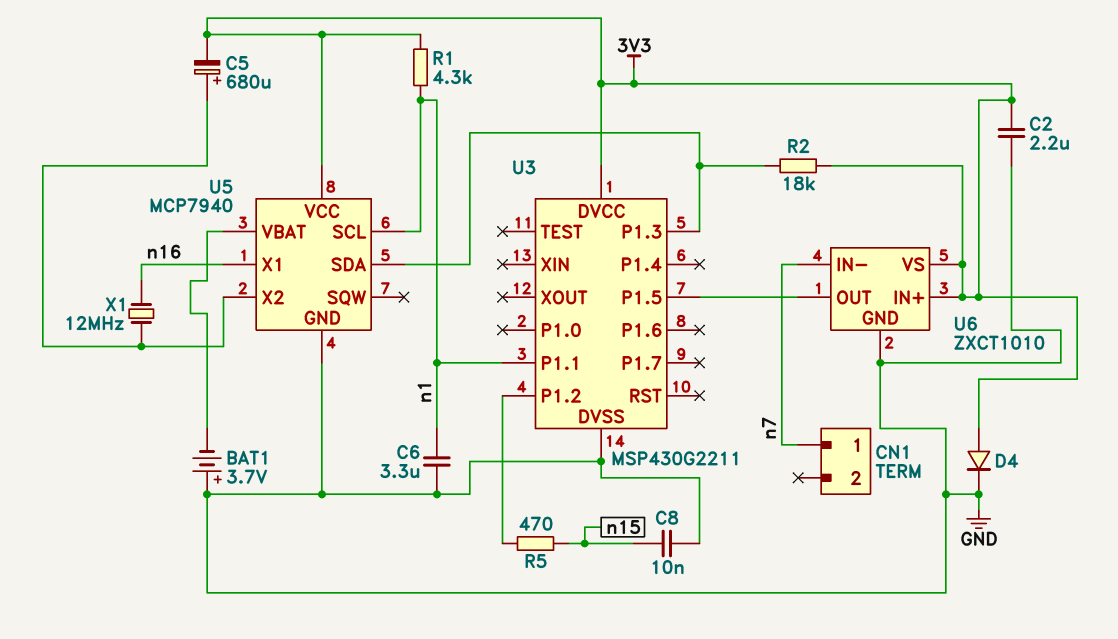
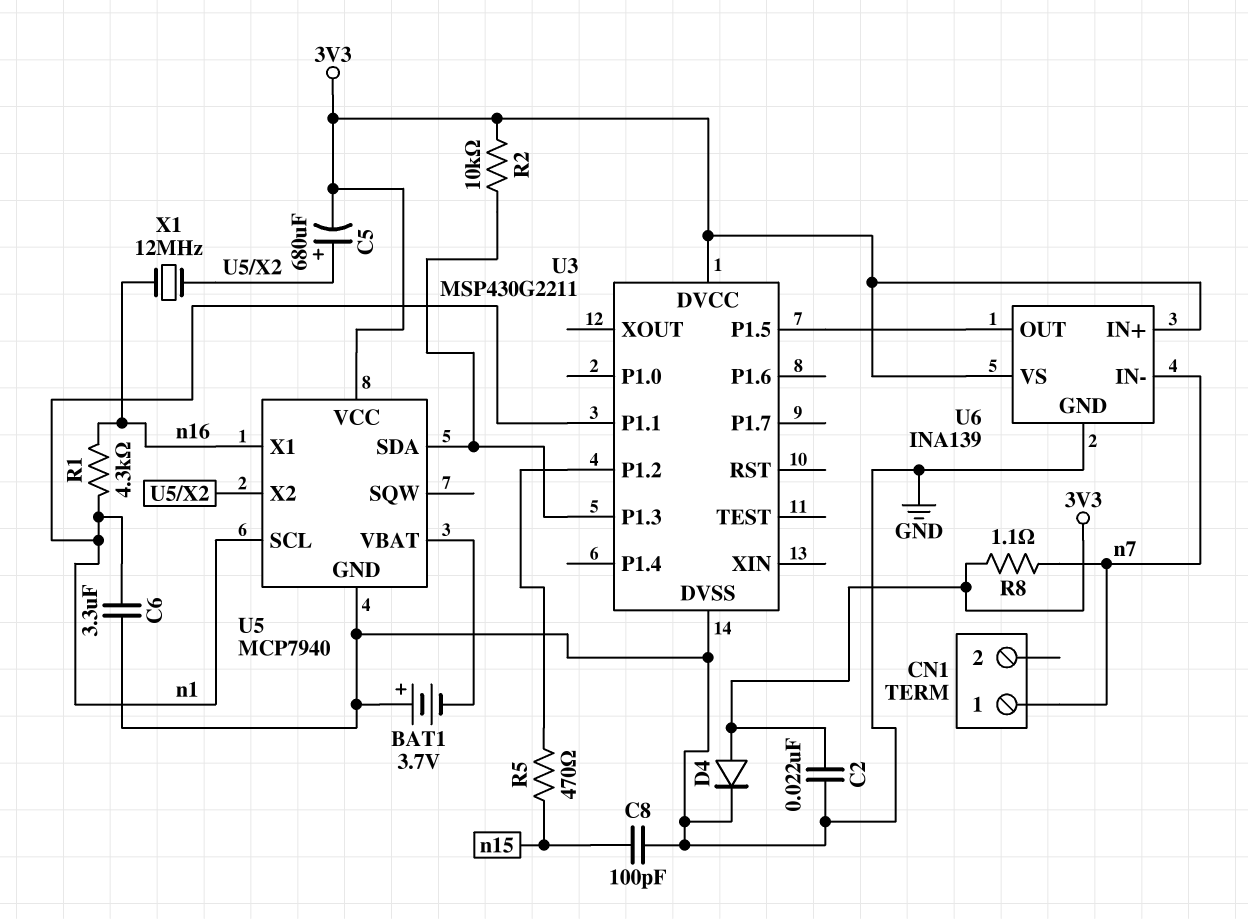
C2: 2.2uF (3V3, GND) -> 22nF (3V3, GND)
C8: 10nF (GND, n15) -> 100pF (GND, n15)
R1: 4.3k (3V3, n1) -> 4.3k (n1, n16)
R2: 18k (3V3, U3/P1.3) -> 10k (3V3, U3/P1.3)
R8: none -> 1.1 (3V3, n7)
U6: ZXCT1010 -> INA139

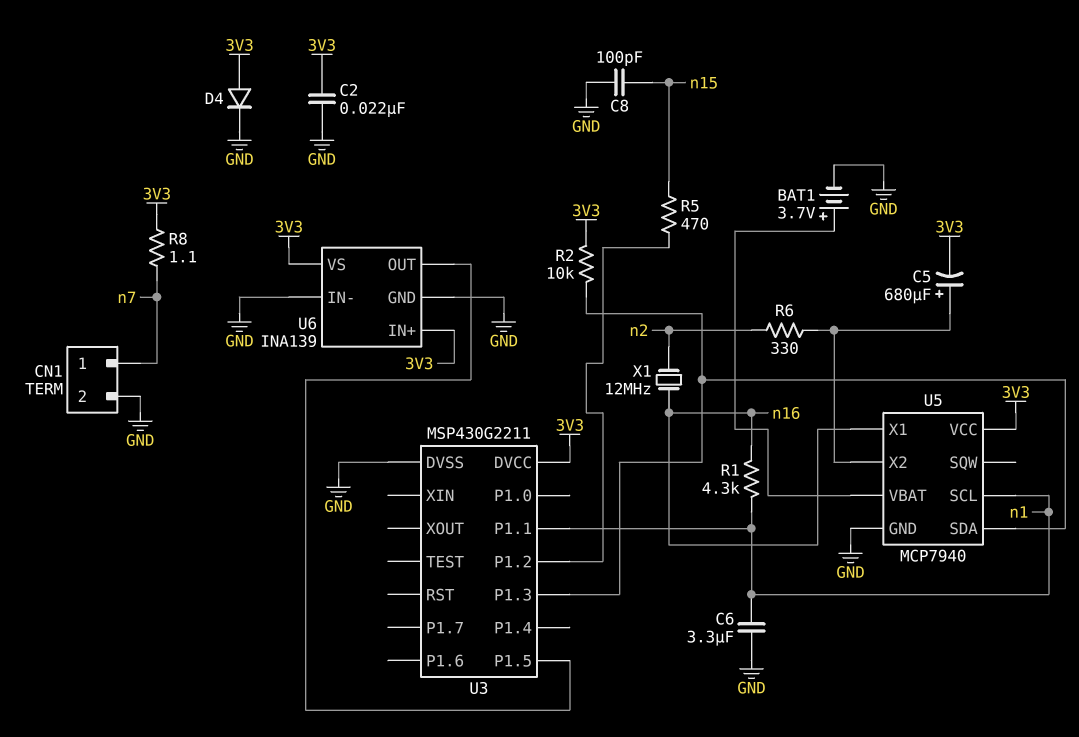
BAT1: 3.7V (plus GND, minus U5/VBAT) -> 3.7V (plus U5/VBAT, minus GND)
CN1 pin 2: none -> GND
R6: none -> 330 (U5/X2, n2)
U6 pin IN-: n7 -> GND
X1: 12MHz (U5/X2, n16) -> 12MHz (n2, n16)

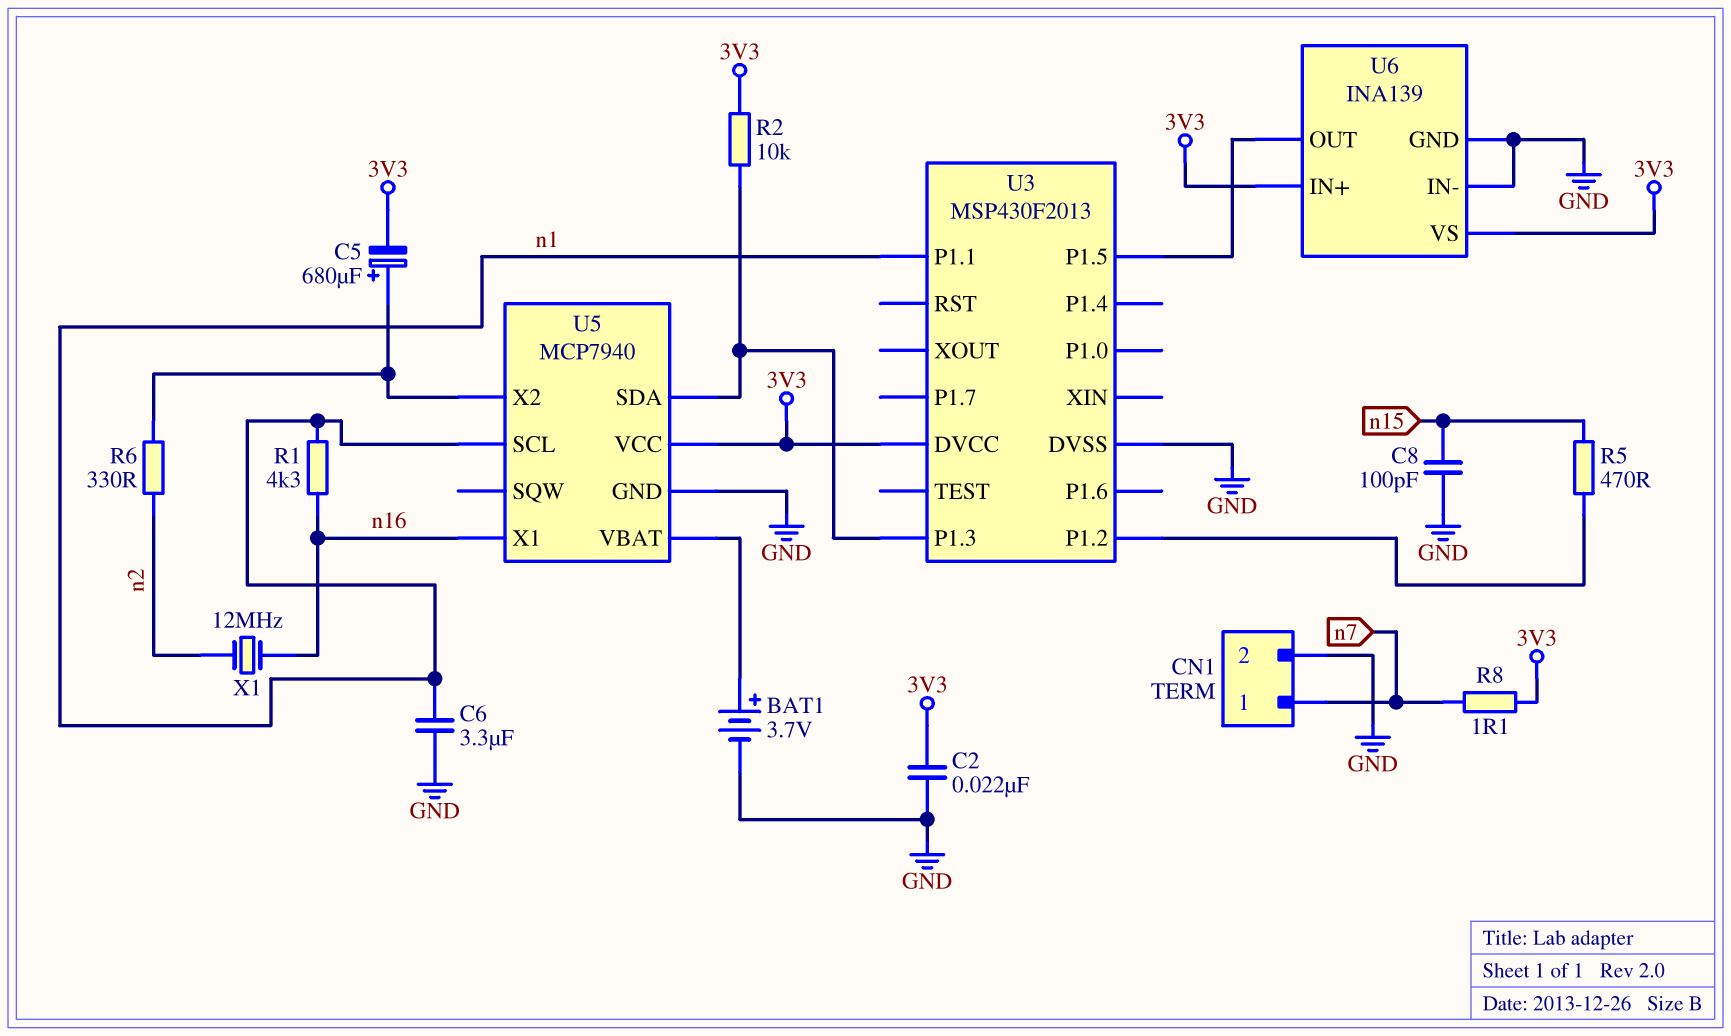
D4: diode (A 3V3, K GND) -> none
U3: MSP430G2211 -> MSP430F2013

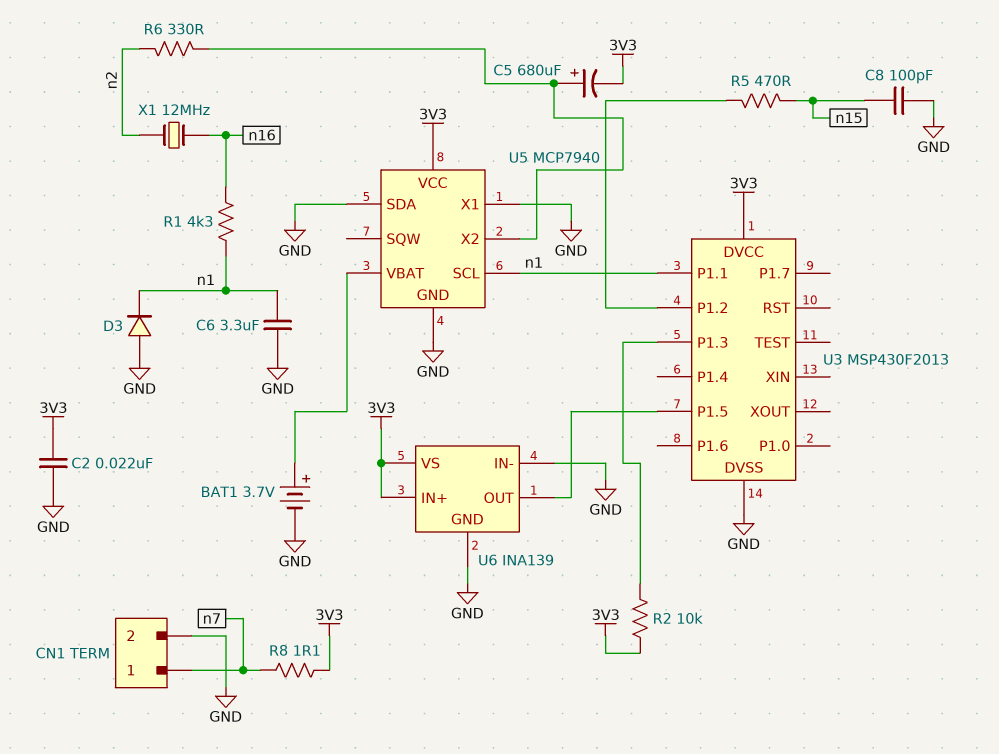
D3: none -> diode (A GND, K n1)
U5 pin SDA: U3/P1.3 -> GND
U5 pin X1: n16 -> GND

